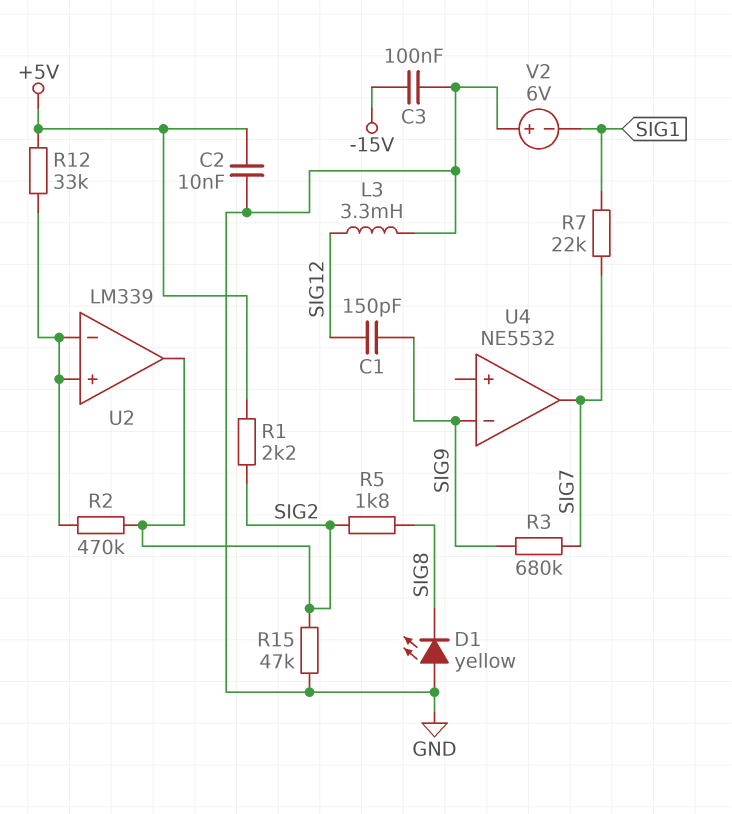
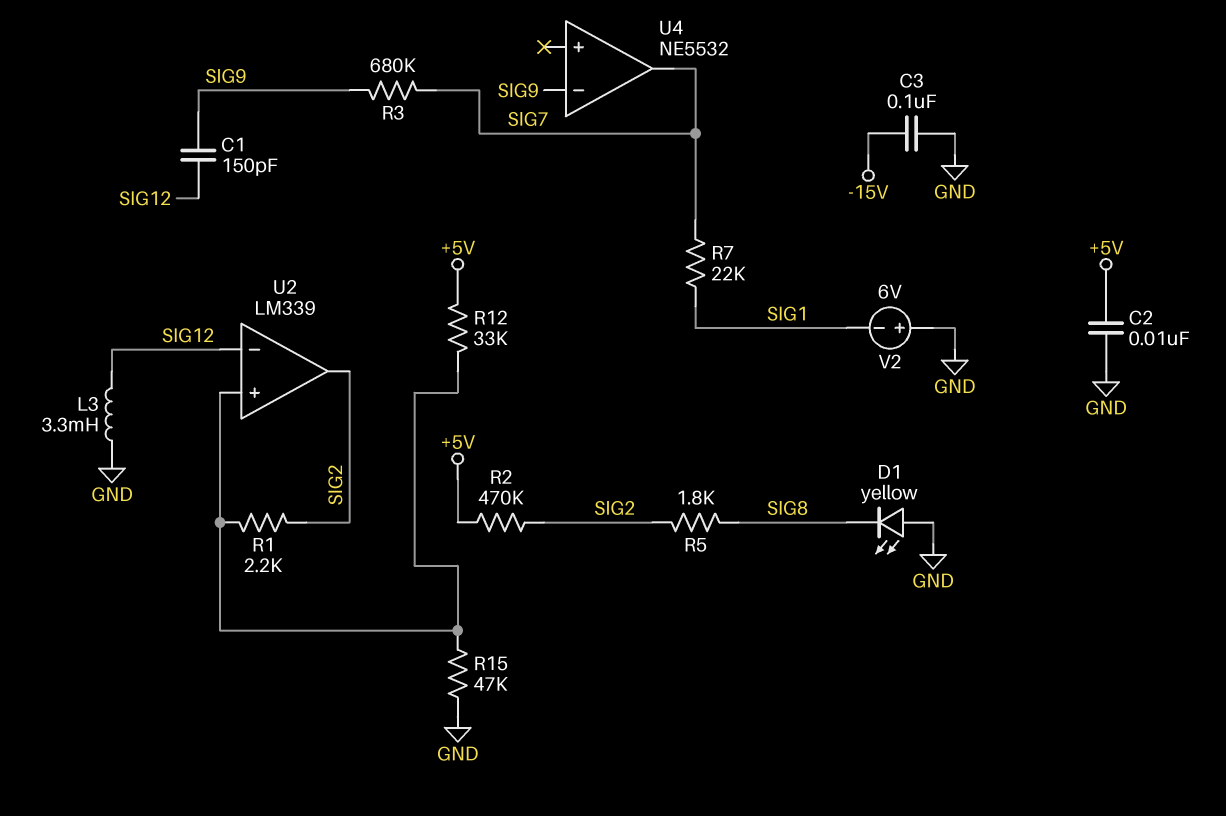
R1: 2.2k (+5V, SIG2) -> 2.2k (SIG2, U2/in+)
R2: 470k (SIG2, U2/in+) -> 470k (+5V, SIG2)
R15: 47k (GND, SIG2) -> 47k (GND, U2/in+)
U2 pin in-: U2/in+ -> SIG12

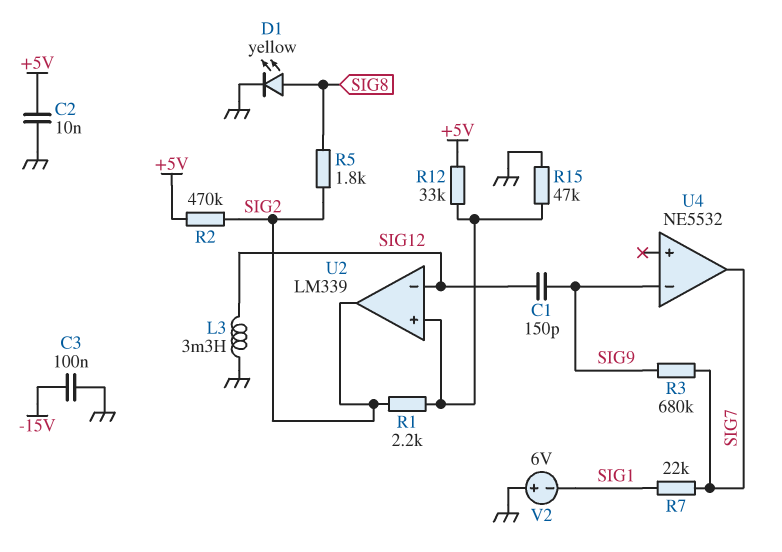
D1: LED yellow (A GND, K SIG8) -> LED yellow (A SIG8, K GND)

